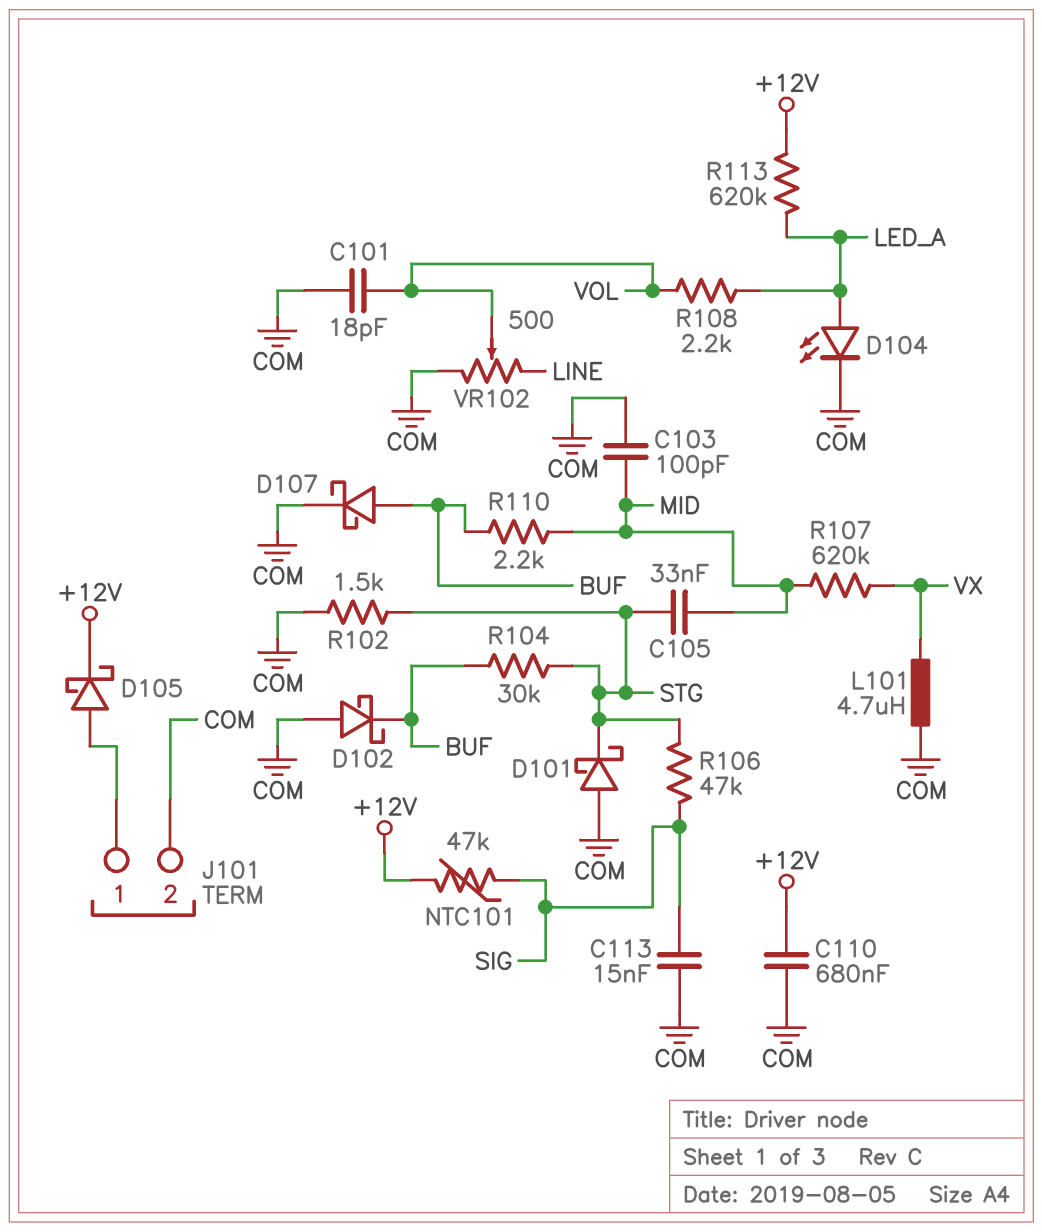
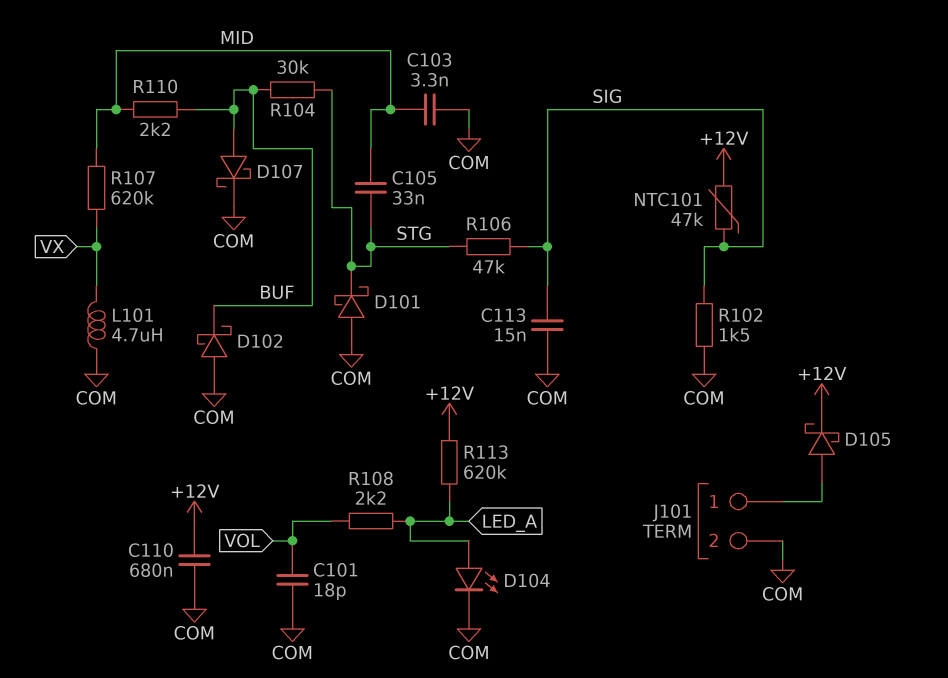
C103: 100pF (COM, MID) -> 3.3nF (COM, MID)
R102: 1.5k (COM, STG) -> 1.5k (COM, SIG)
VR102: 500 (COM, LINE, wiper VOL) -> none

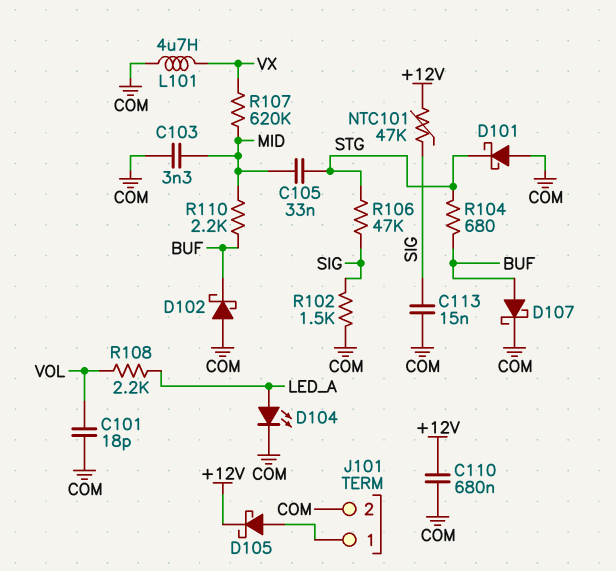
R104: 30k (BUF, STG) -> 680 (BUF, STG)
R113: 620k (+12V, LED_A) -> none

